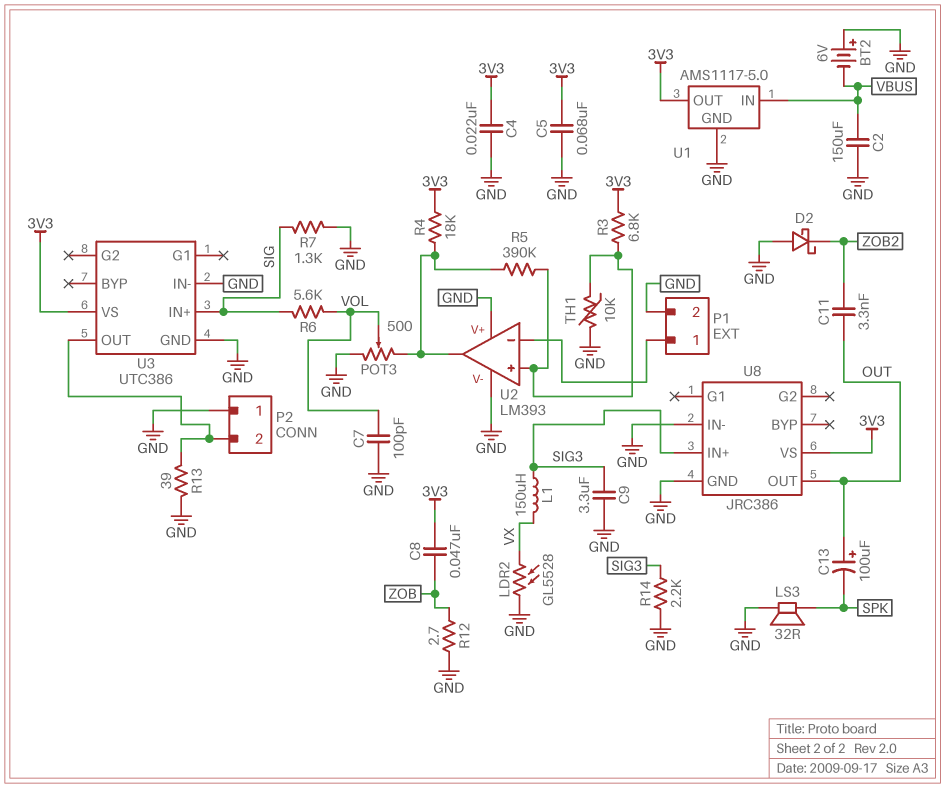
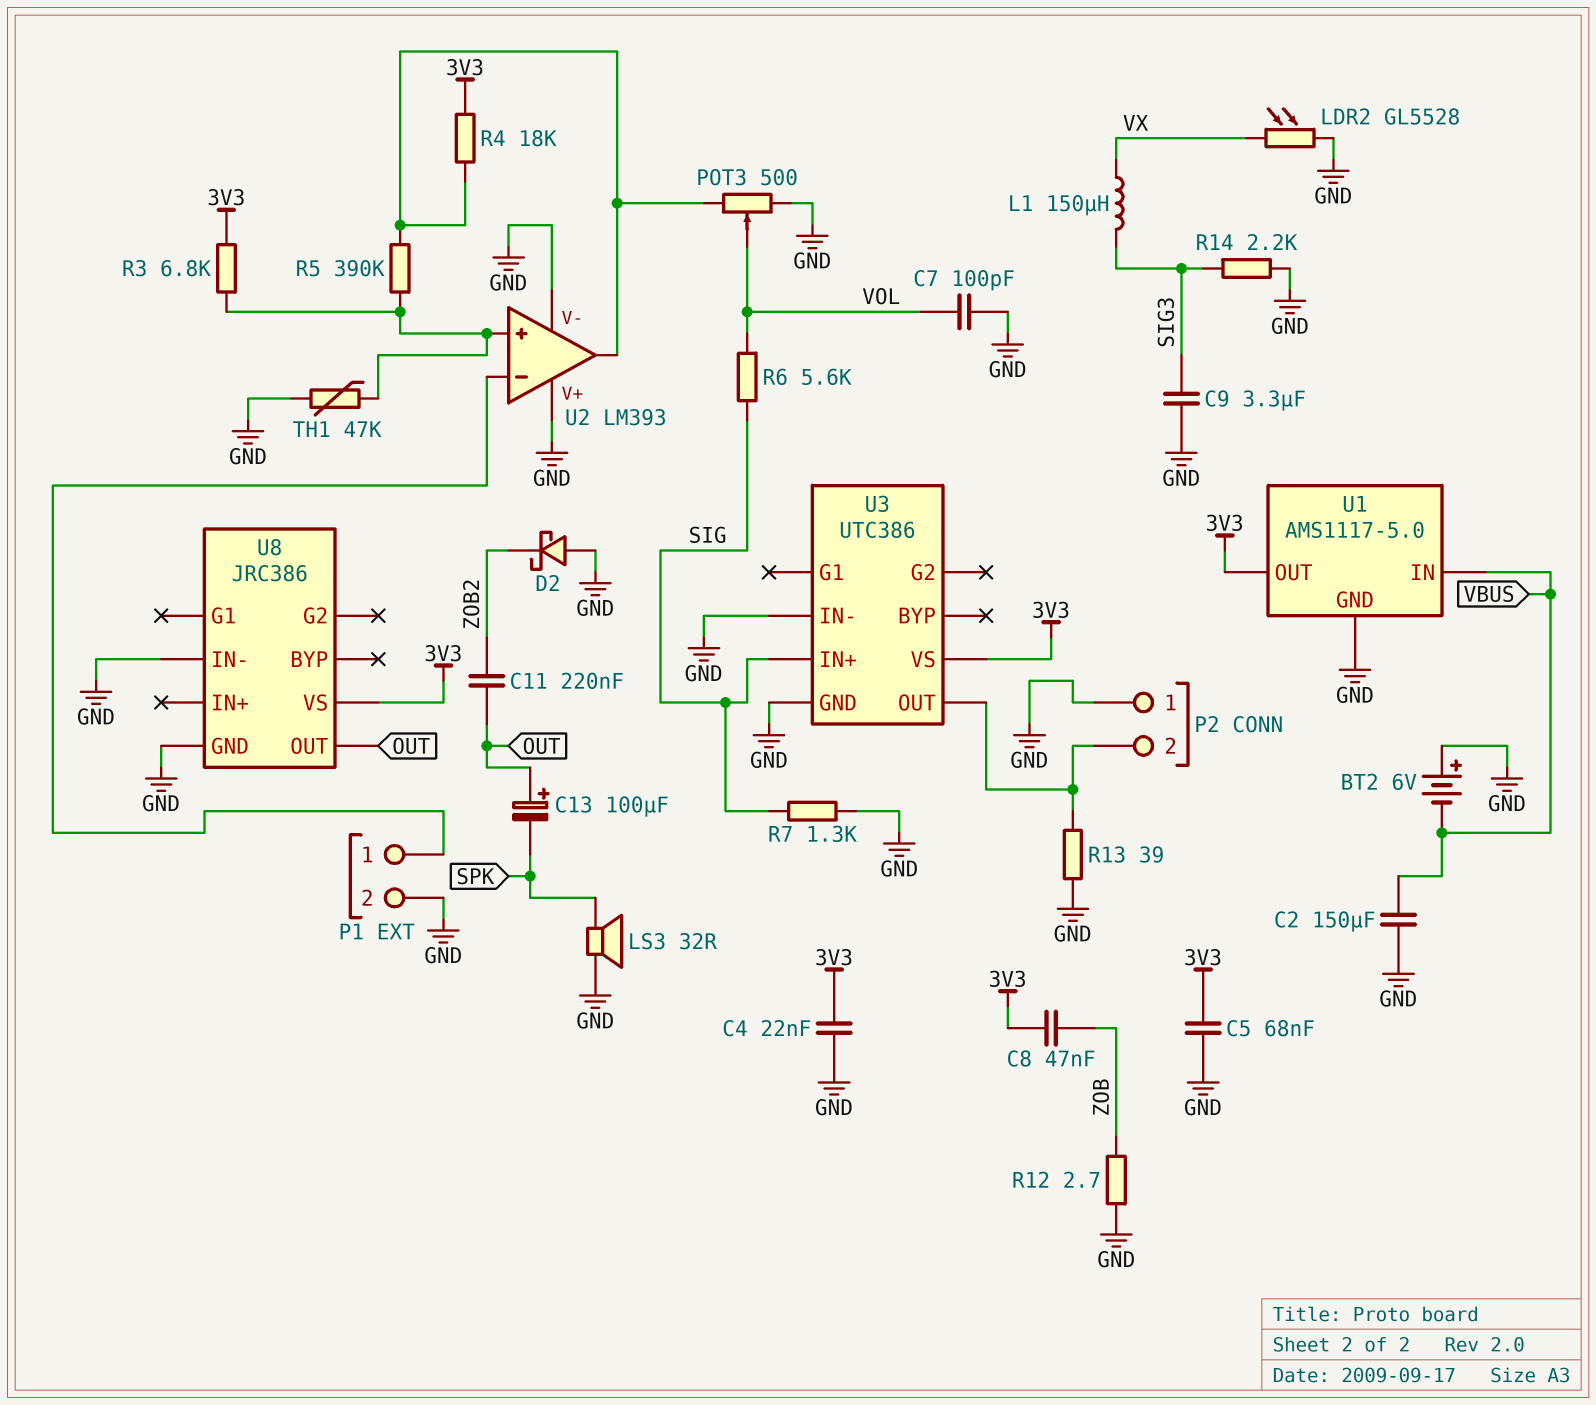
C11: 3.3nF (OUT, ZOB2) -> 220nF (OUT, ZOB2)
TH1: 10k (GND, U2/in+) -> 47k (GND, U2/in+)
U8 pin IN+: SIG3 -> none

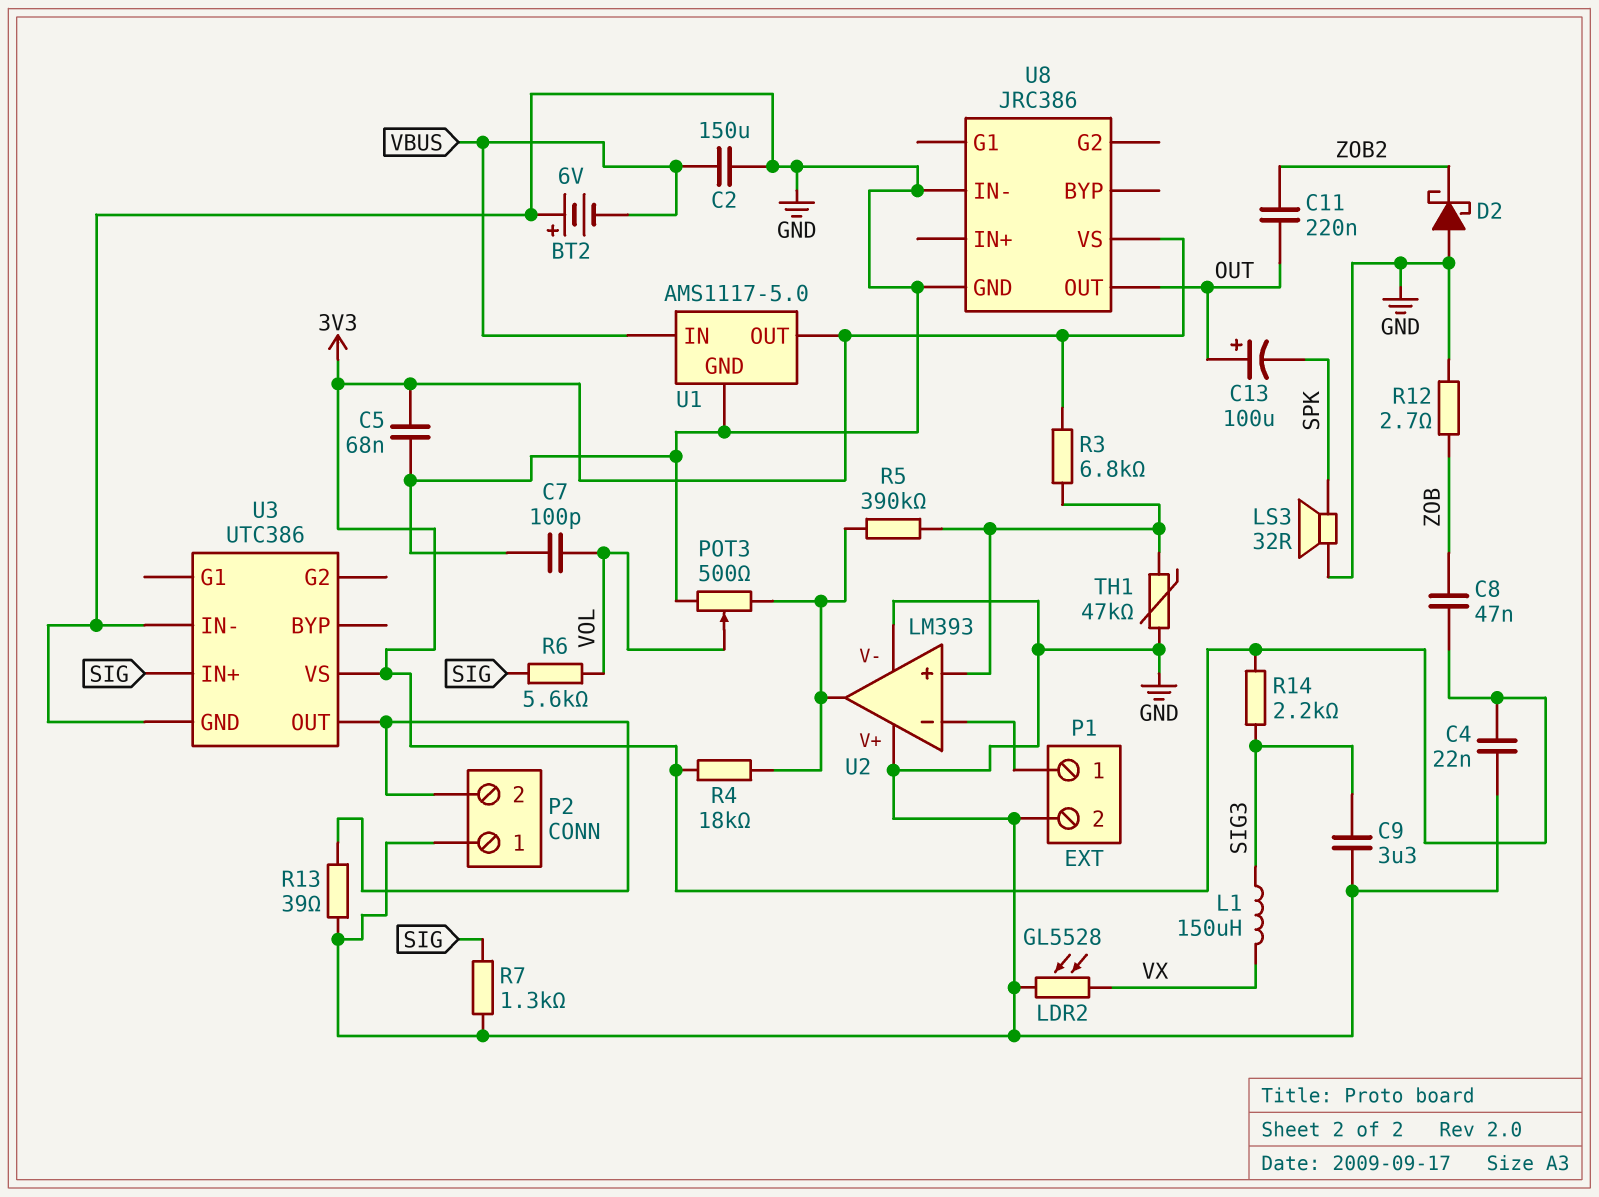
R14: 2.2k (GND, SIG3) -> 2.2k (3V3, SIG3)

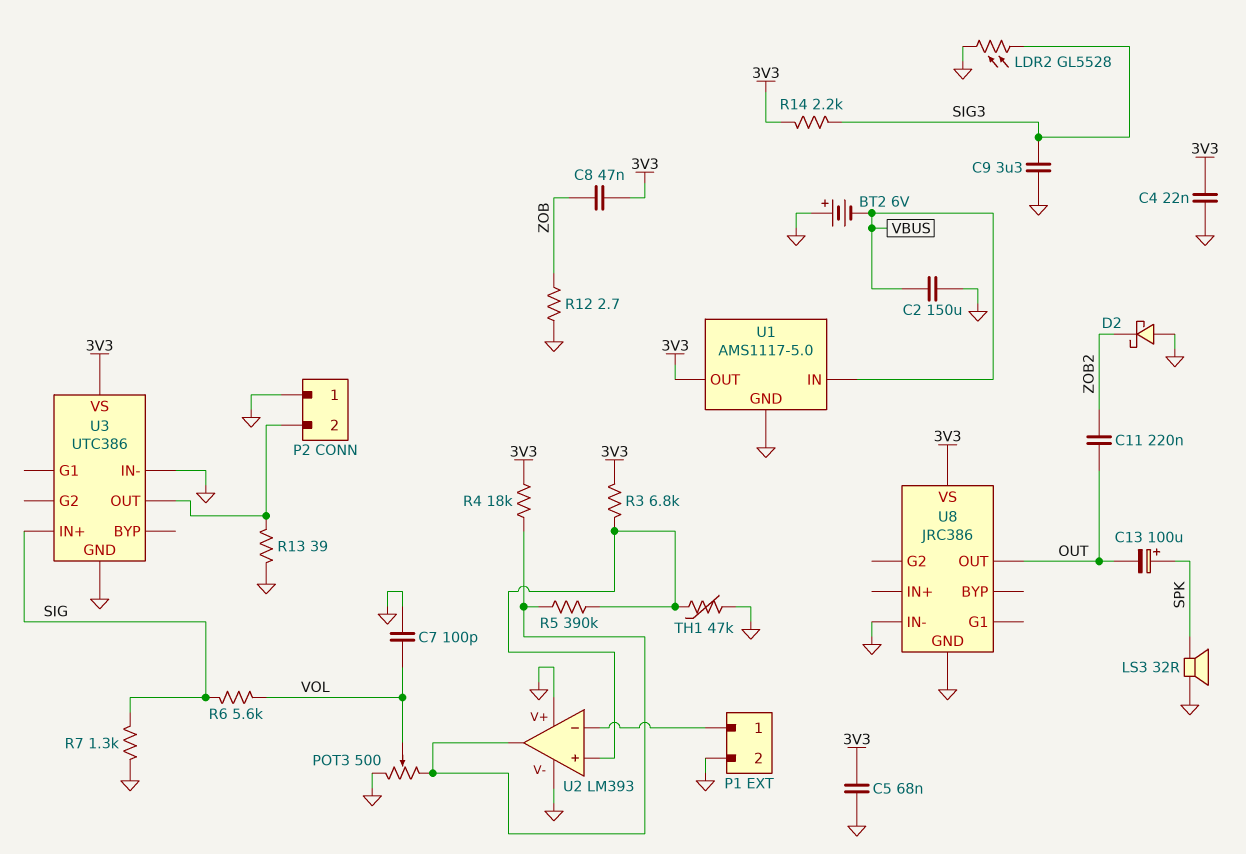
C13: 100uF (plus OUT, minus SPK) -> 100uF (plus SPK, minus OUT)
L1: 150uH (SIG3, VX) -> none
LDR2: GL5528 (GND, VX) -> GL5528 (GND, SIG3)

